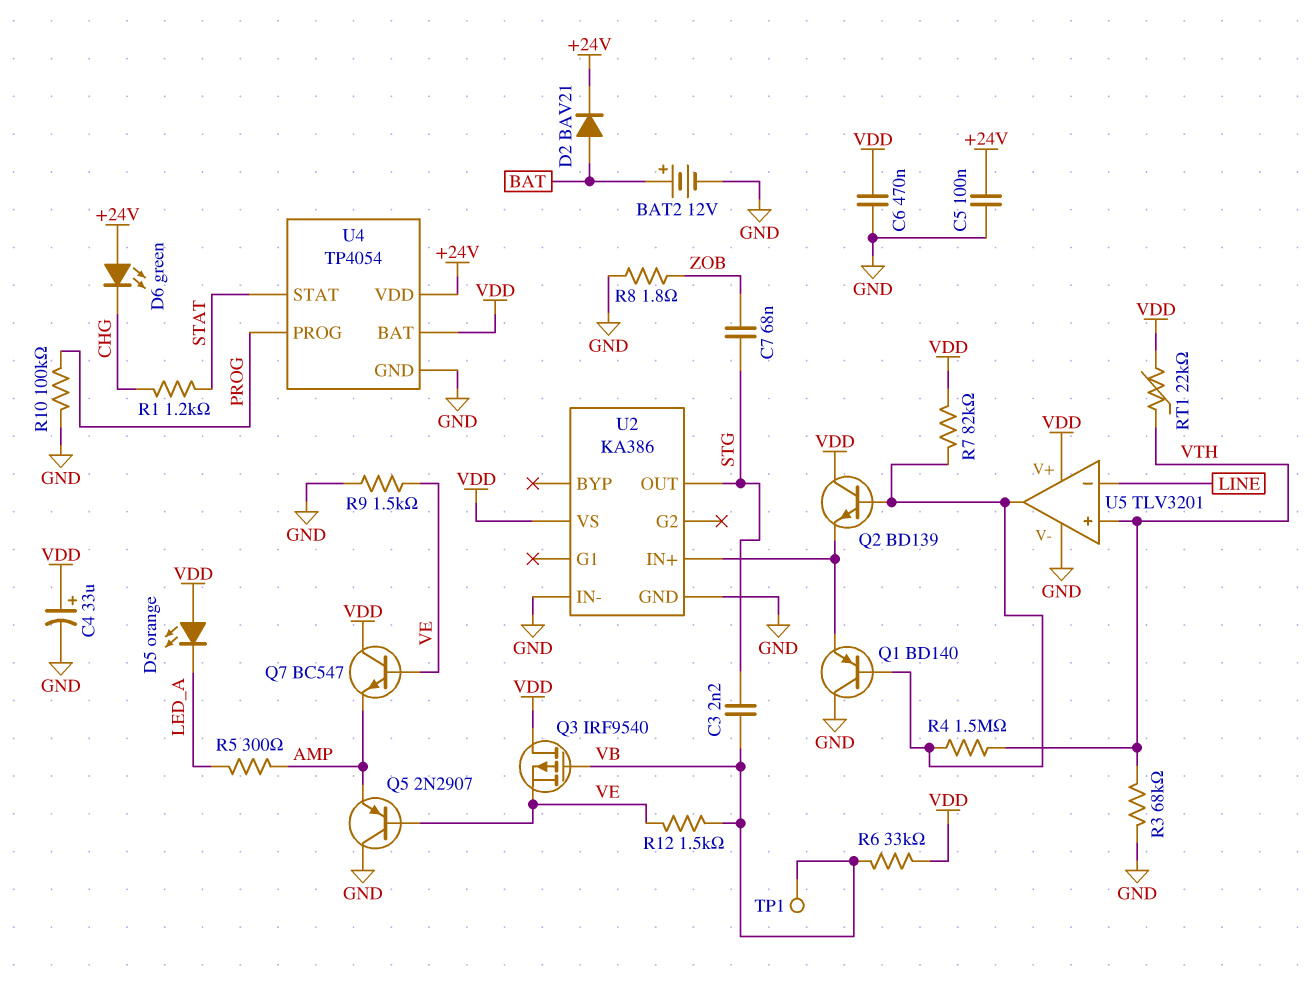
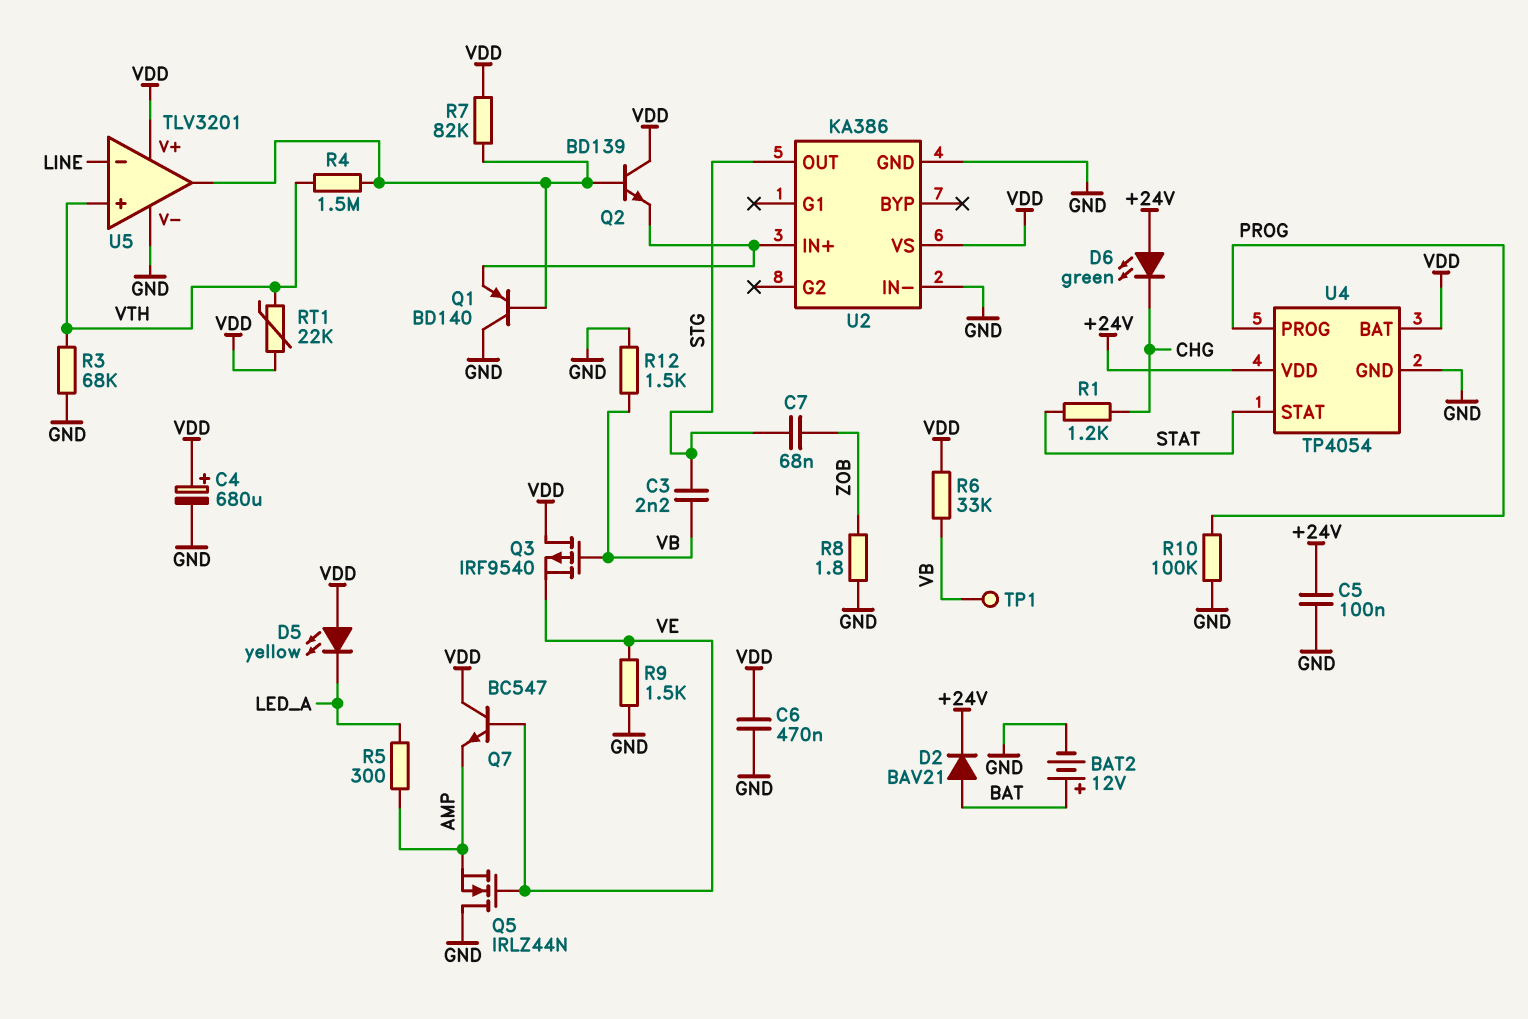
C4: 33uF (plus VDD, minus GND) -> 680uF (plus VDD, minus GND)
D5: LED orange (A VDD, K LED_A) -> LED yellow (A VDD, K LED_A)
Q5: PNP 2N2907 (B VE, C GND, E AMP) -> NMOS IRLZ44N (G VE, D GND, S AMP)
R12: 1.5k (VB, VE) -> 1.5k (GND, VB)

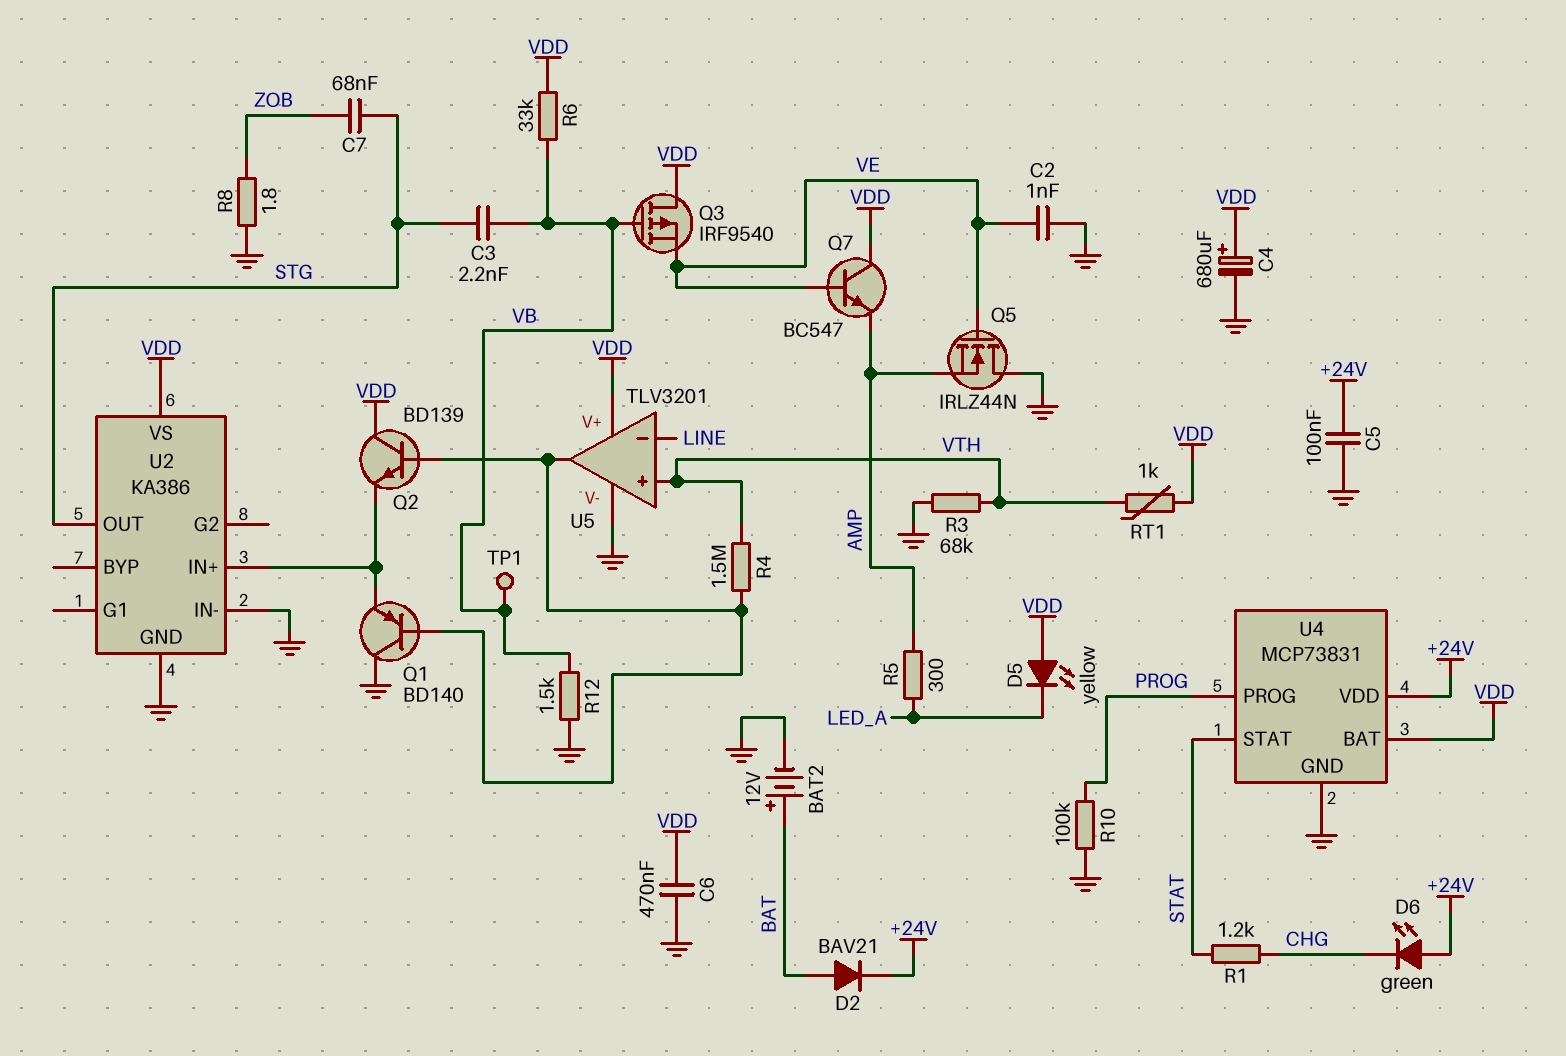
C2: none -> 1nF (GND, VE)
R7: 82k (U5/out, VDD) -> none
R9: 1.5k (GND, VE) -> none
RT1: 22k (VDD, VTH) -> 1k (VDD, VTH)
U4: TP4054 -> MCP73831

